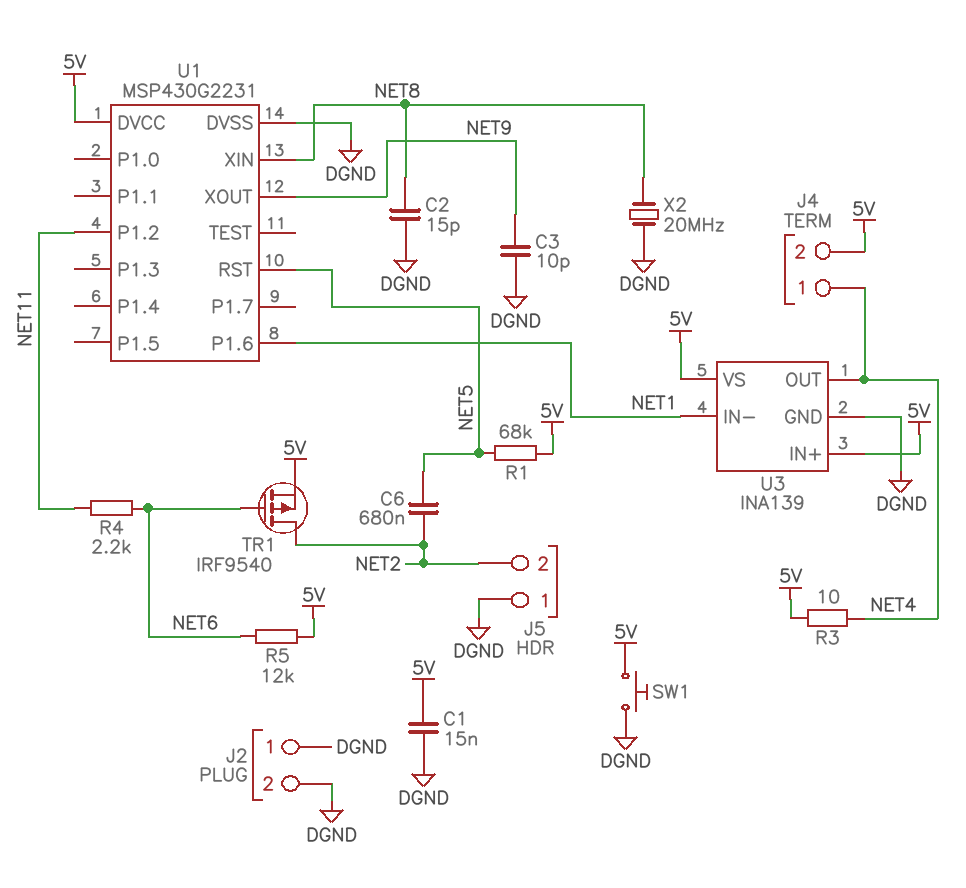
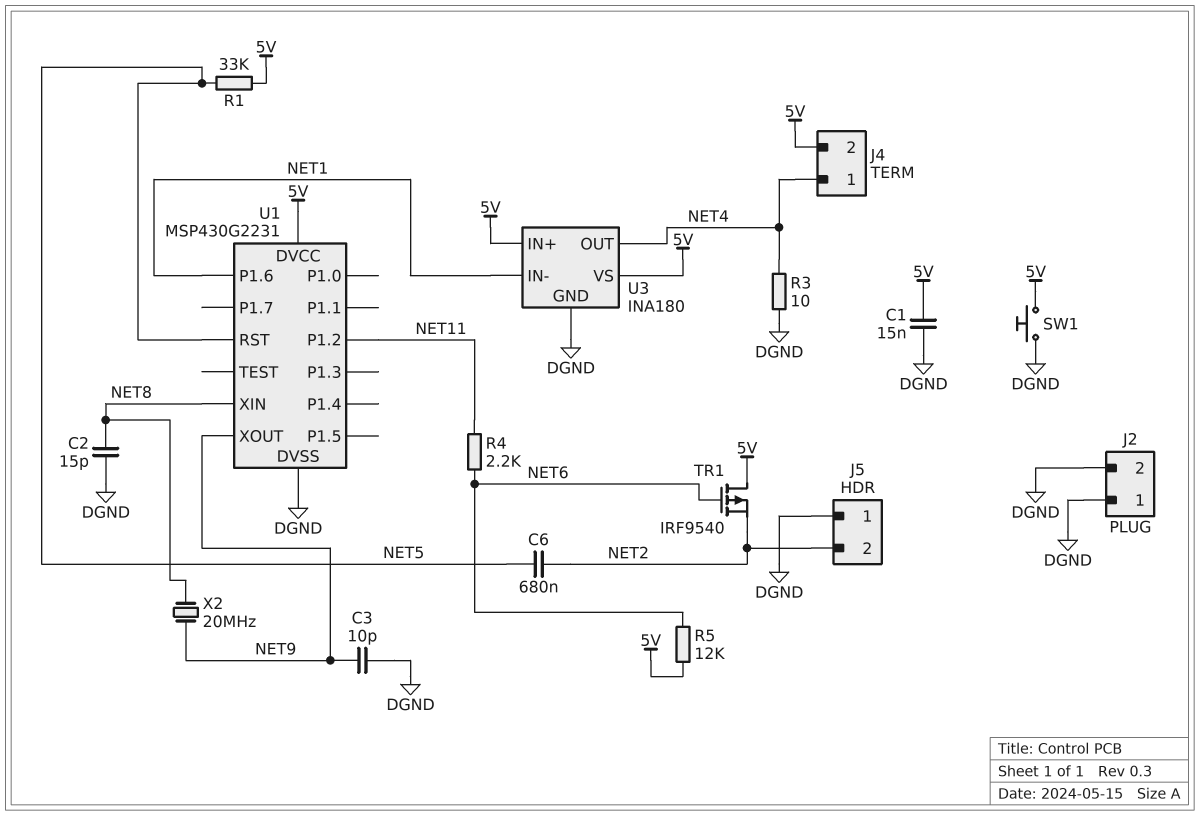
R1: 68k (5V, NET5) -> 33k (5V, NET5)
R3: 10 (5V, NET4) -> 10 (DGND, NET4)
TR1: PMOS IRF9540 (G NET6, D NET2, S 5V) -> PMOS IRF9540 (G NET6, D 5V, S NET2)
U3: INA139 -> INA180
X2: 20MHz (DGND, NET8) -> 20MHz (NET8, NET9)

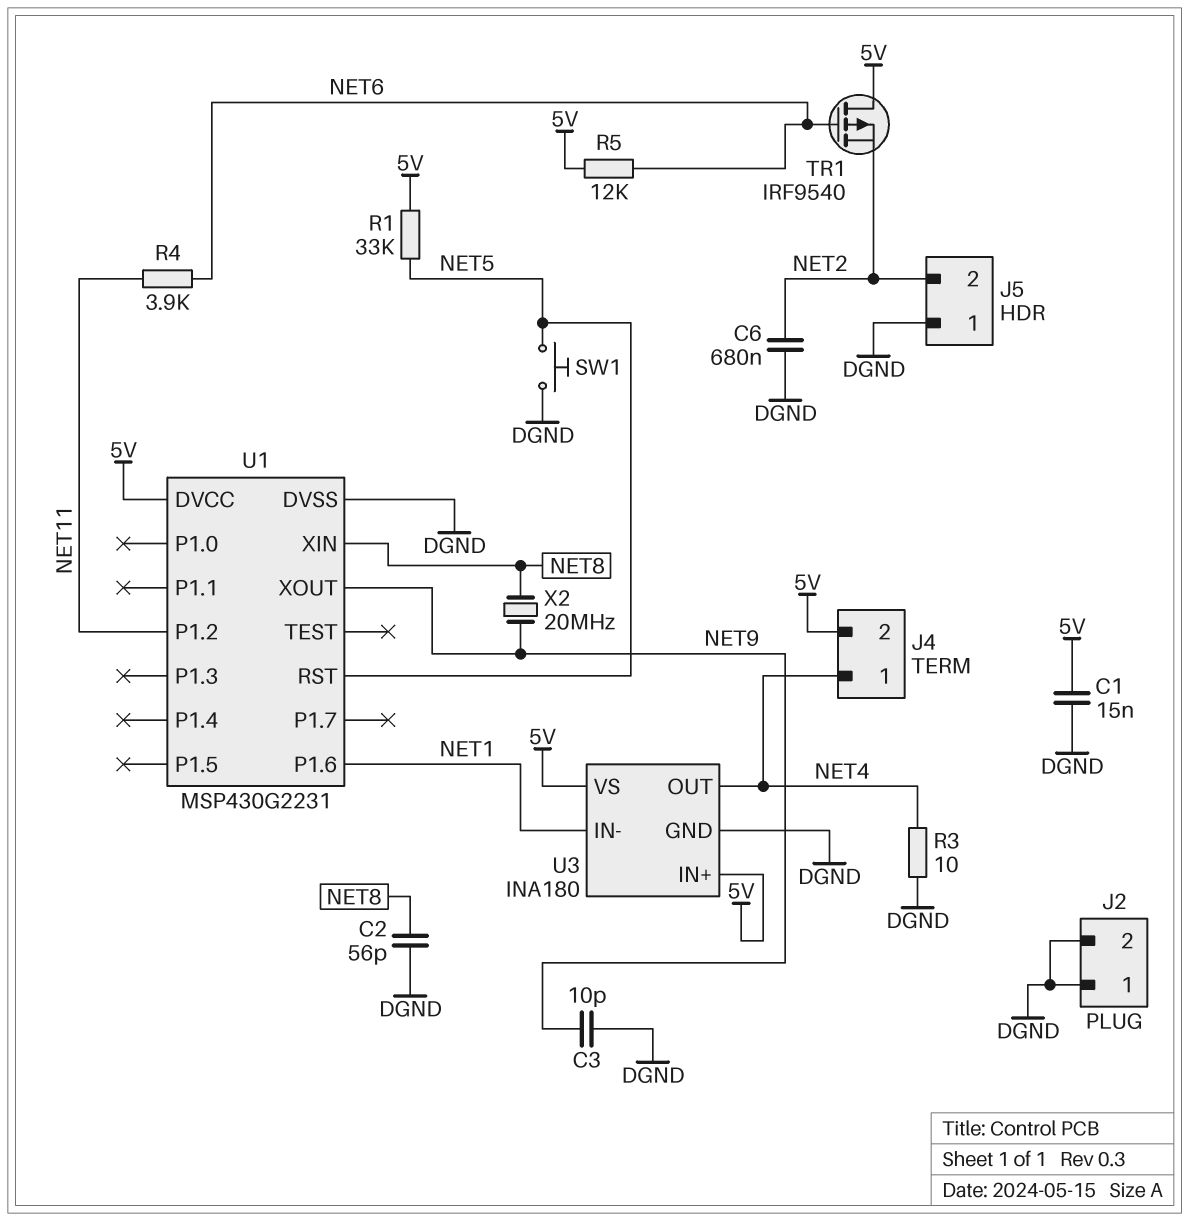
C2: 15pF (DGND, NET8) -> 56pF (DGND, NET8)
C6: 680nF (NET2, NET5) -> 680nF (DGND, NET2)
R4: 2.2k (NET6, NET11) -> 3.9k (NET6, NET11)
SW1: button (5V, DGND) -> button (DGND, NET5)

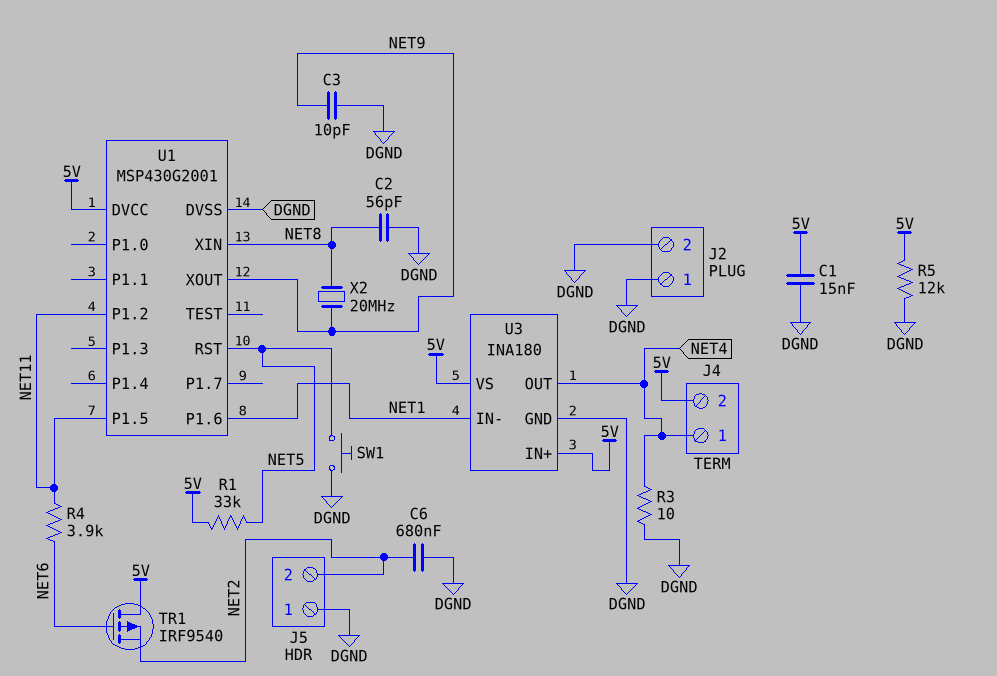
R5: 12k (5V, NET6) -> 12k (5V, DGND)
U1: MSP430G2231 -> MSP430G2001
U1 pin P1.5: none -> NET11

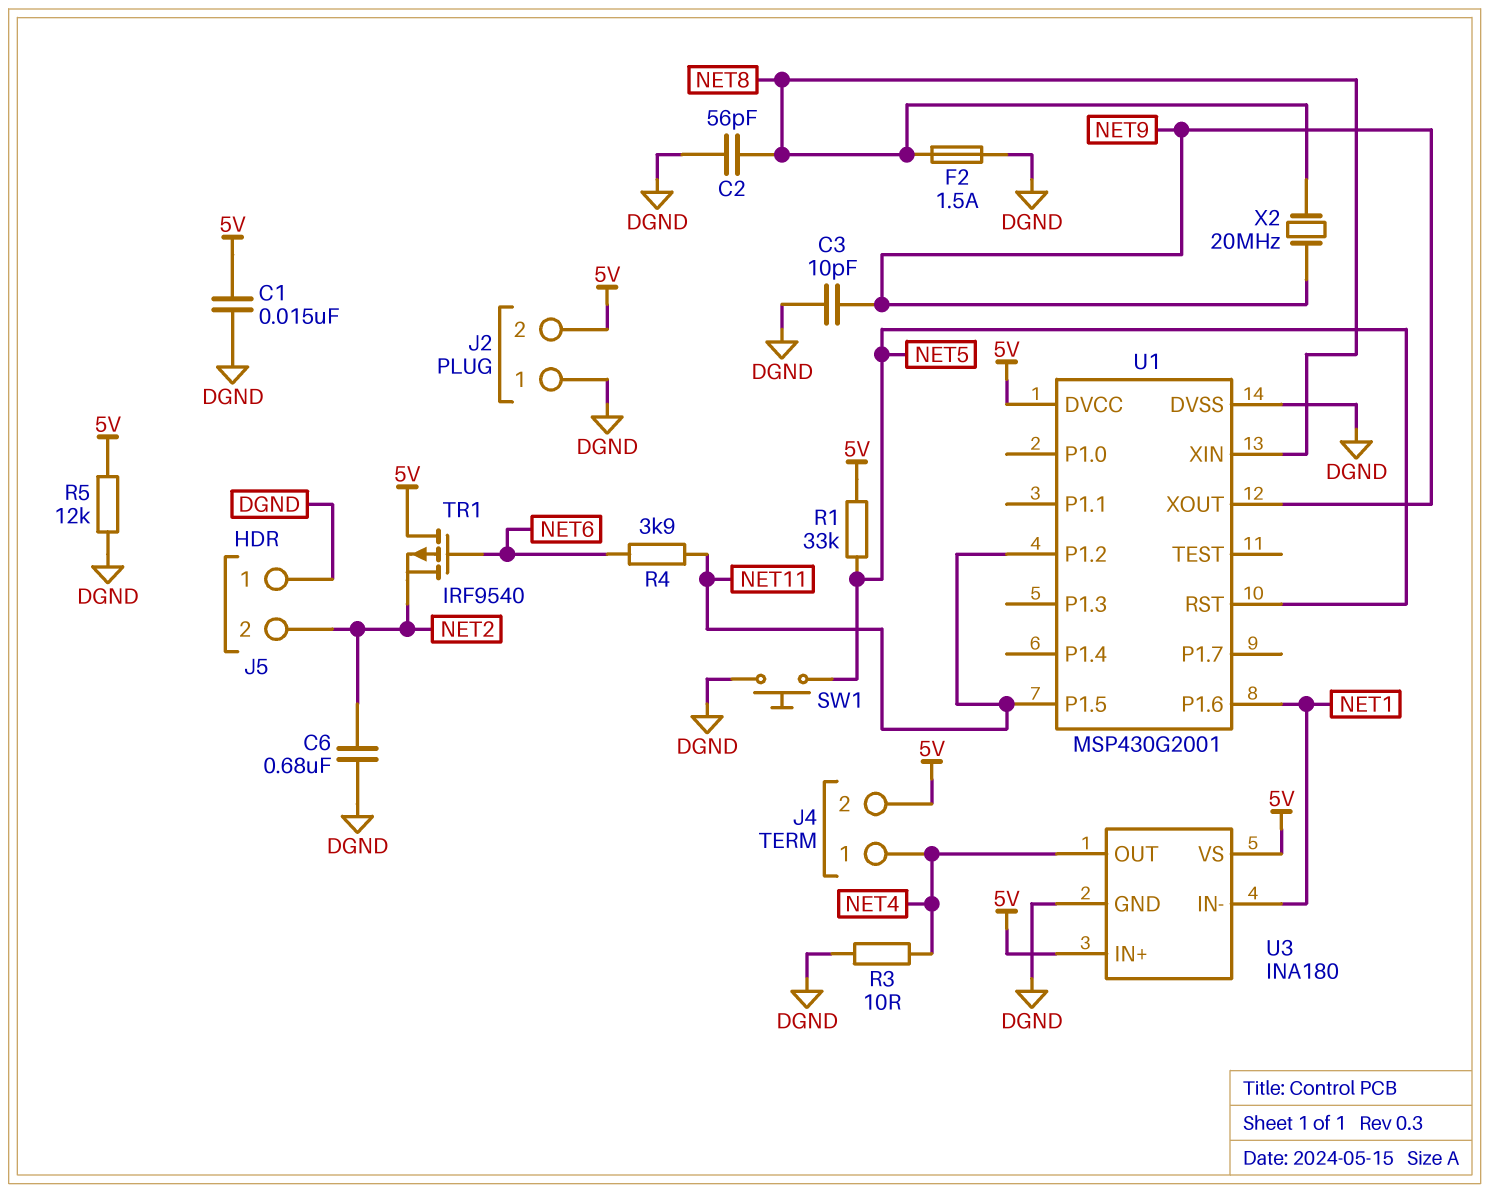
F2: none -> 1.5A (DGND, NET8)
J2 pin 2: DGND -> 5V

